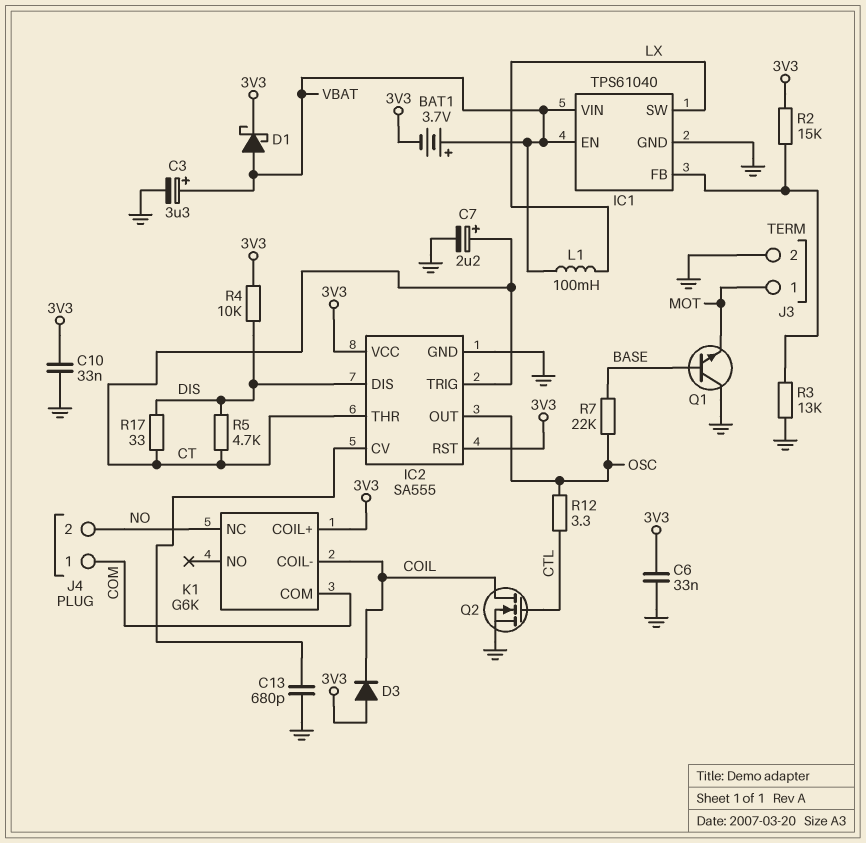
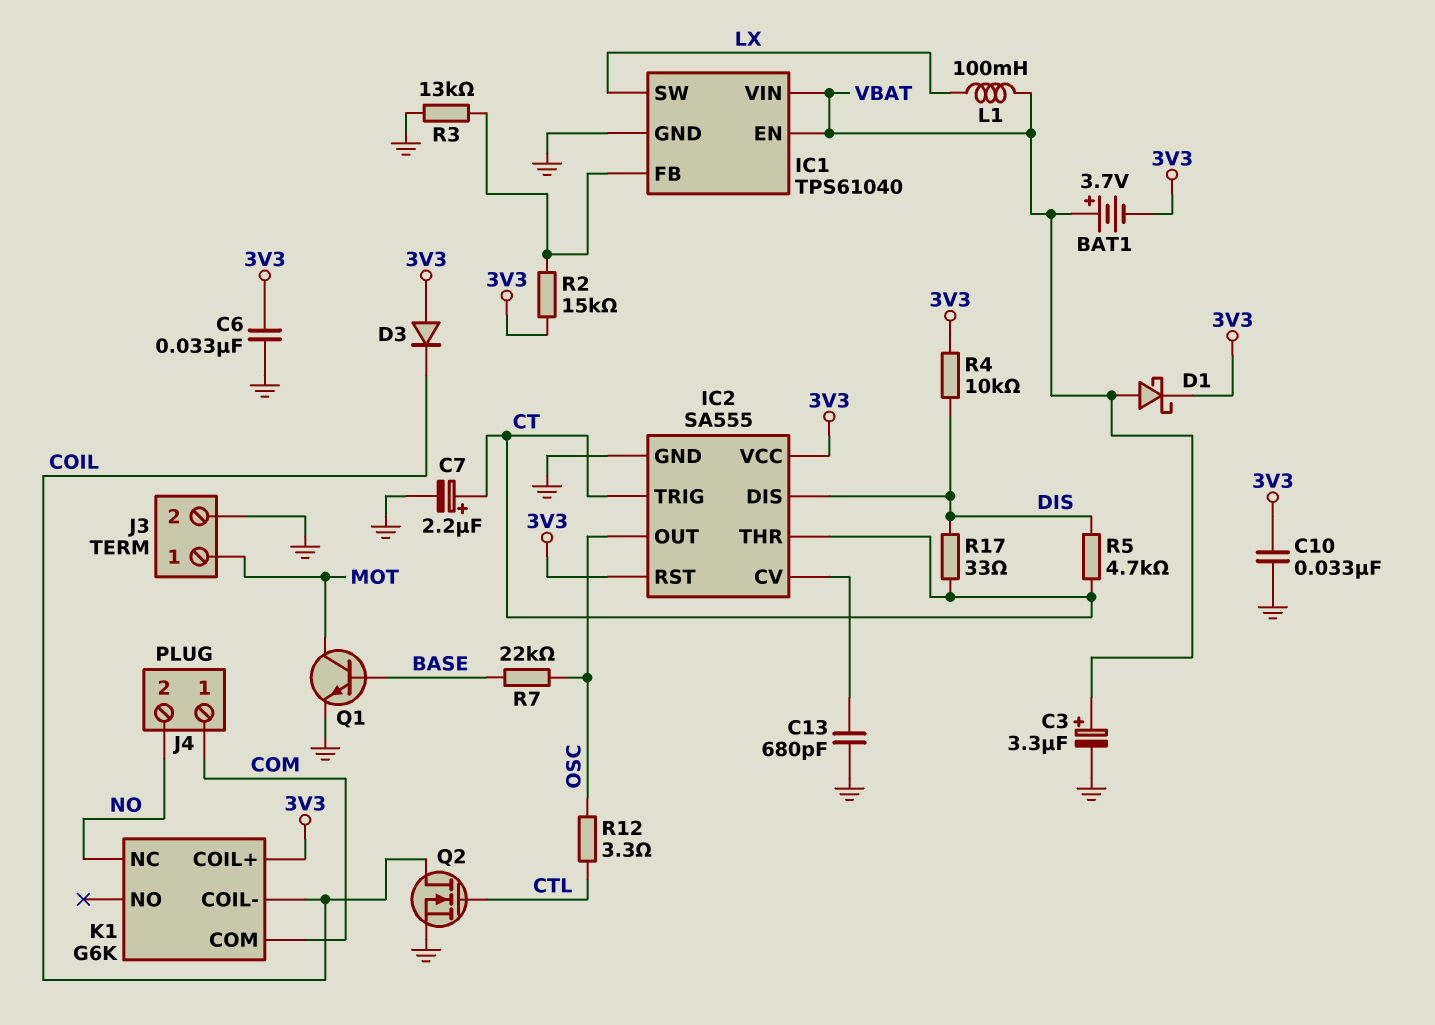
Q1: NPN (B BASE, C GND, E MOT) -> NPN (B BASE, C MOT, E GND)

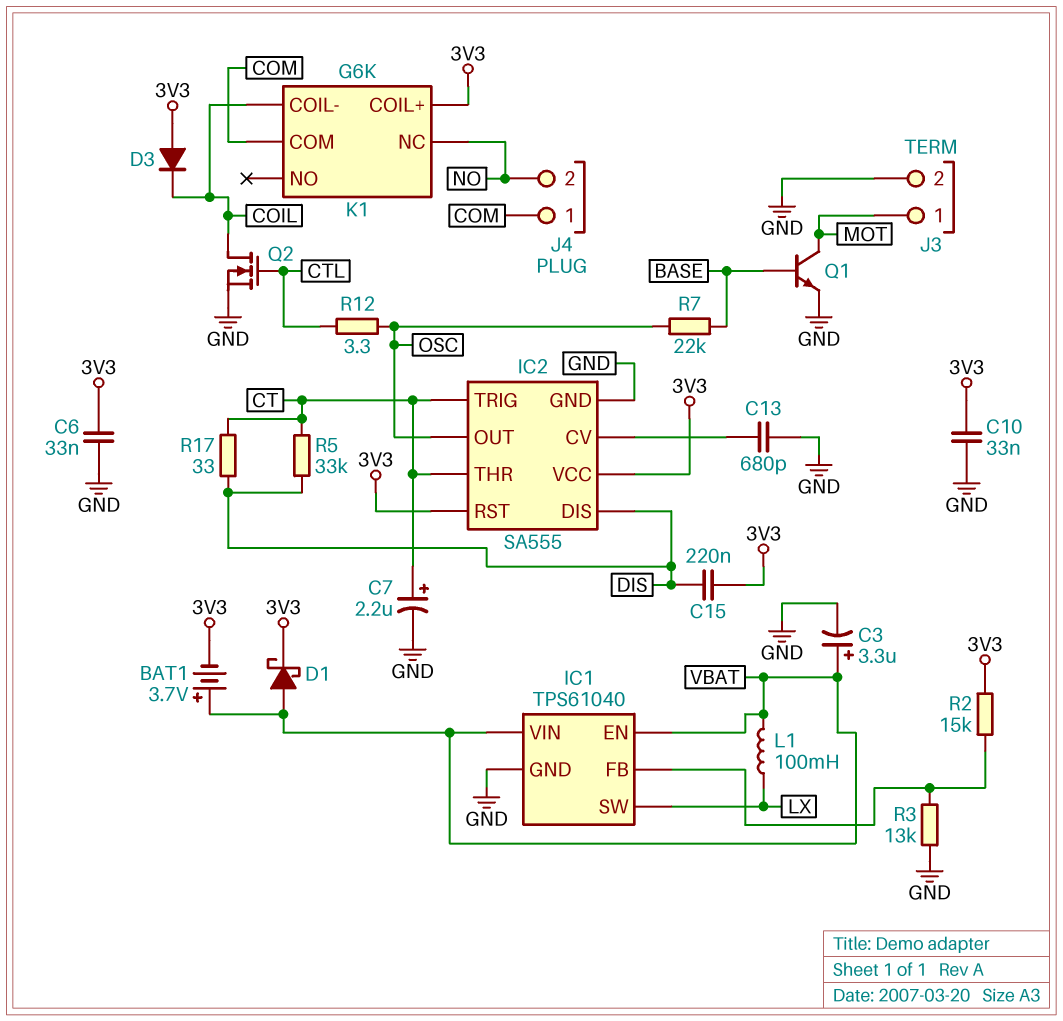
C15: none -> 220nF (3V3, DIS)
R4: 10k (3V3, DIS) -> none
R5: 4.7k (CT, DIS) -> 33k (CT, DIS)

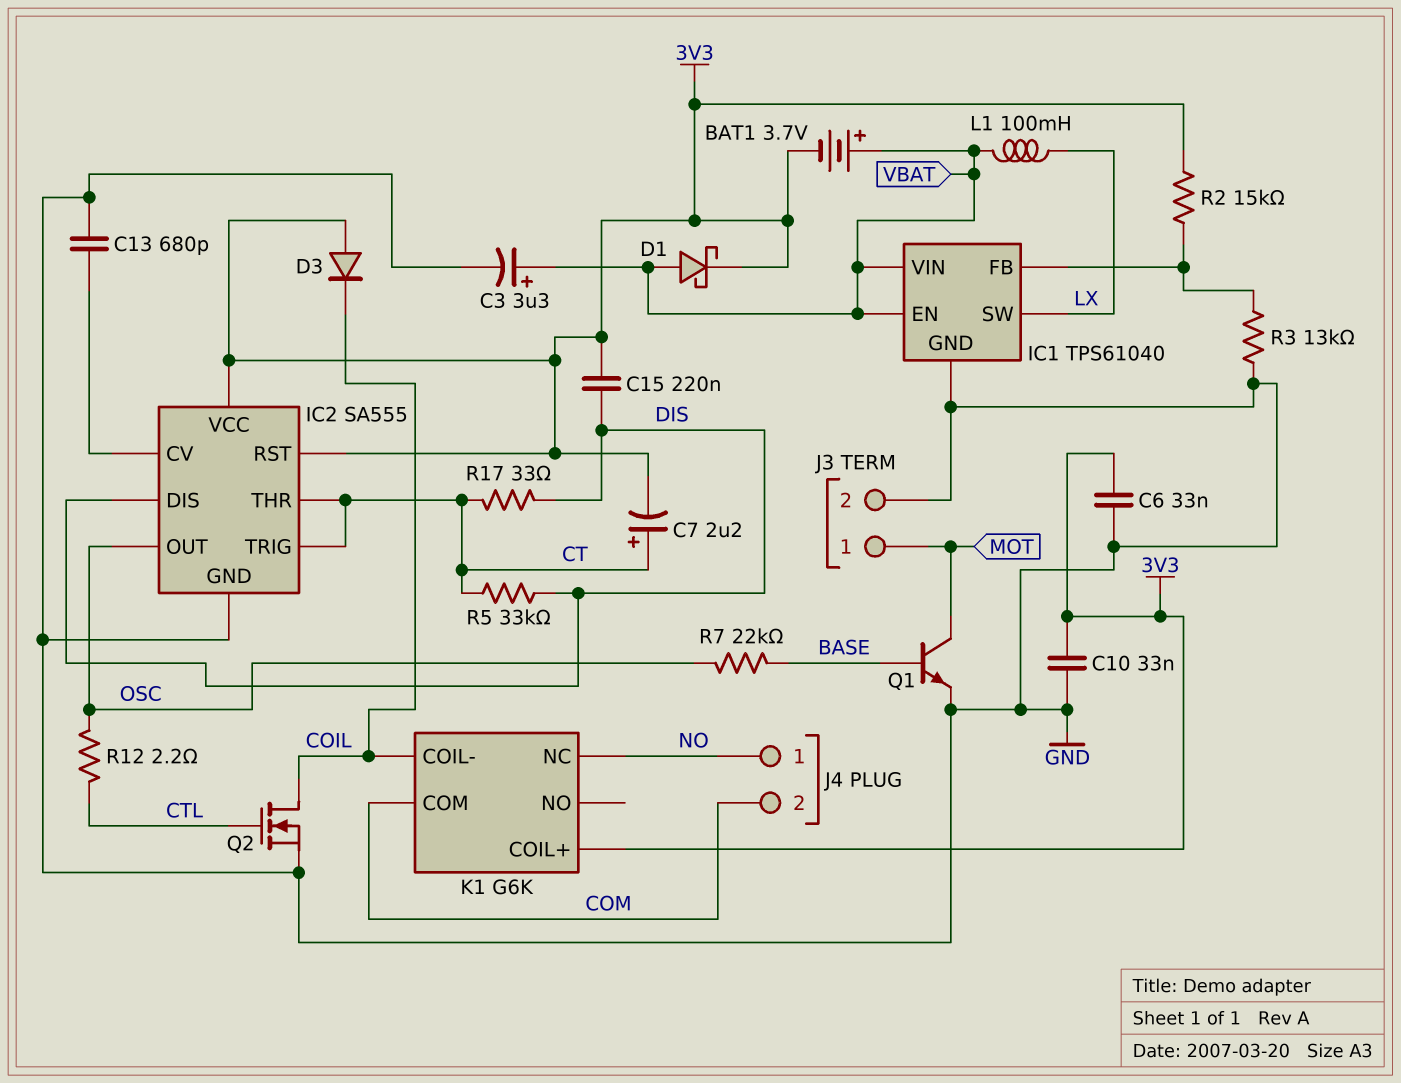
C7: 2.2uF (plus CT, minus GND) -> 2.2uF (plus CT, minus 3V3)
J4 pin 1: COM -> NO
J4 pin 2: NO -> COM
R12: 3.3 (CTL, OSC) -> 2.2 (CTL, OSC)

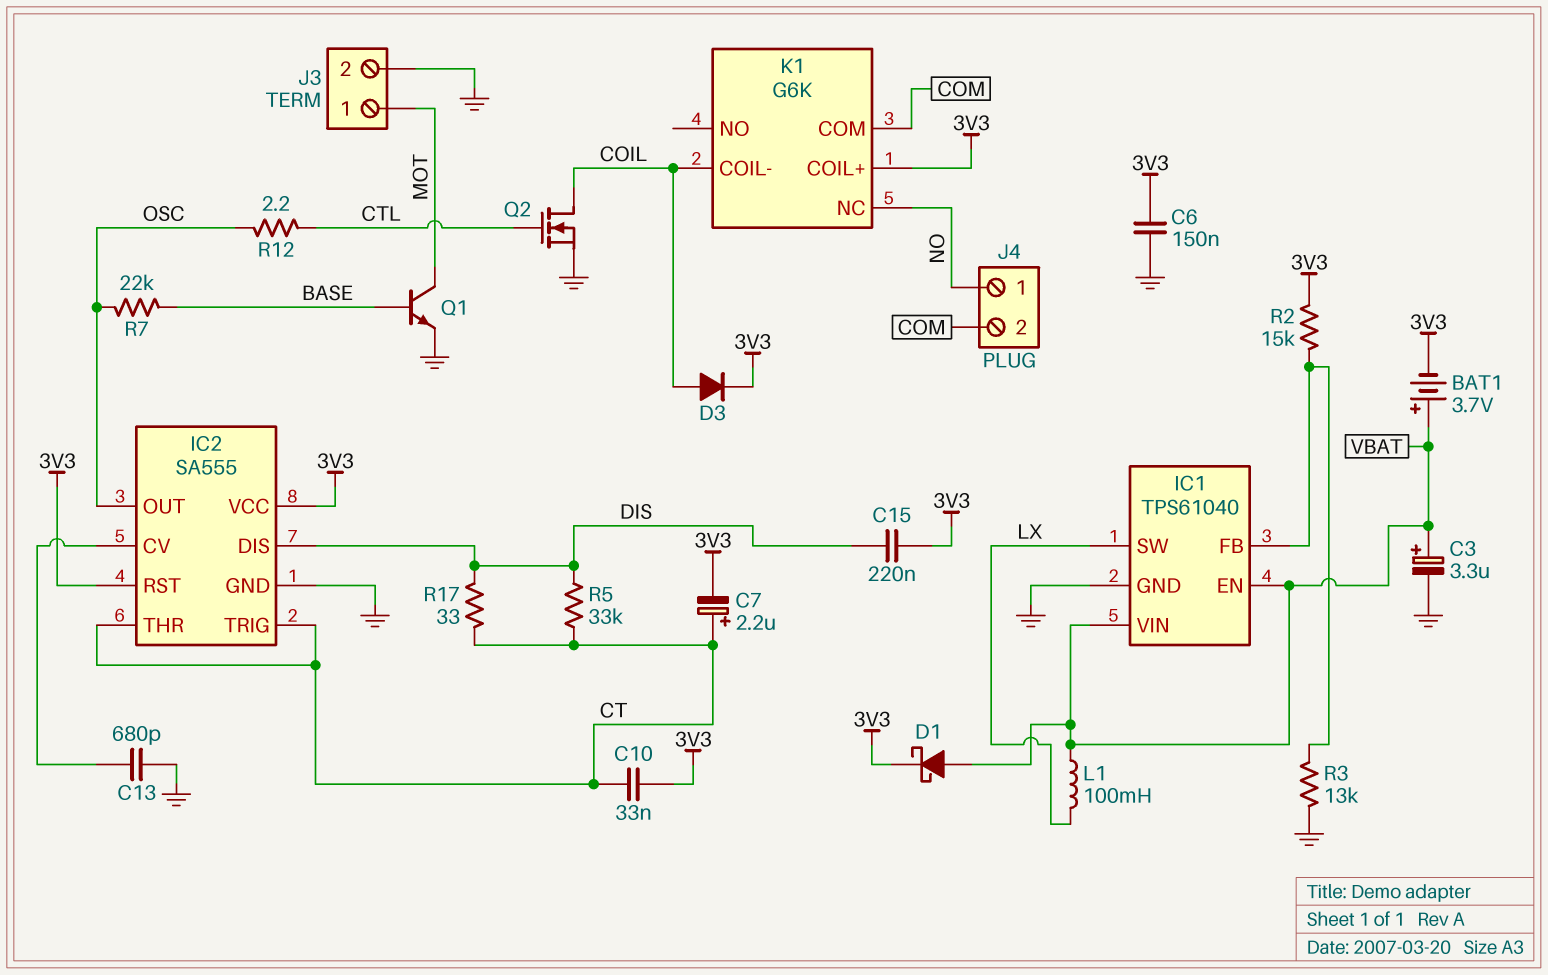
C6: 33nF (3V3, GND) -> 150nF (3V3, GND)
C10: 33nF (3V3, GND) -> 33nF (3V3, CT)
D3: diode (A 3V3, K COIL) -> diode (A COIL, K 3V3)

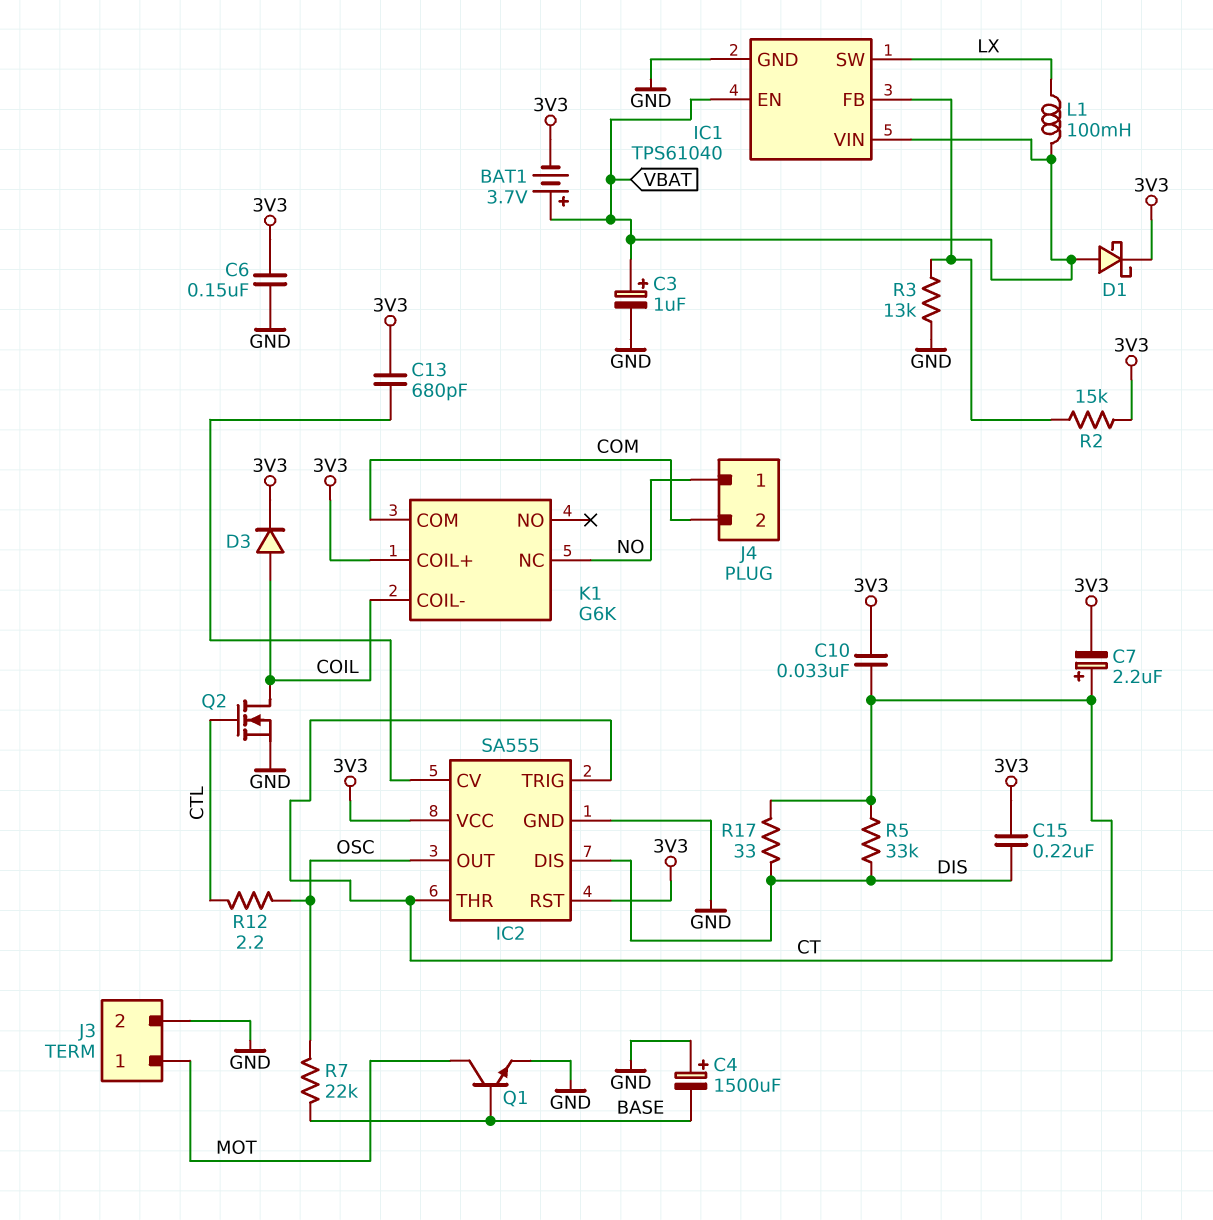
C3: 3.3uF (plus VBAT, minus GND) -> 1uF (plus VBAT, minus GND)
C4: none -> 1500uF (plus GND, minus BASE)
C13: 680pF (GND, IC2/CV) -> 680pF (3V3, IC2/CV)

